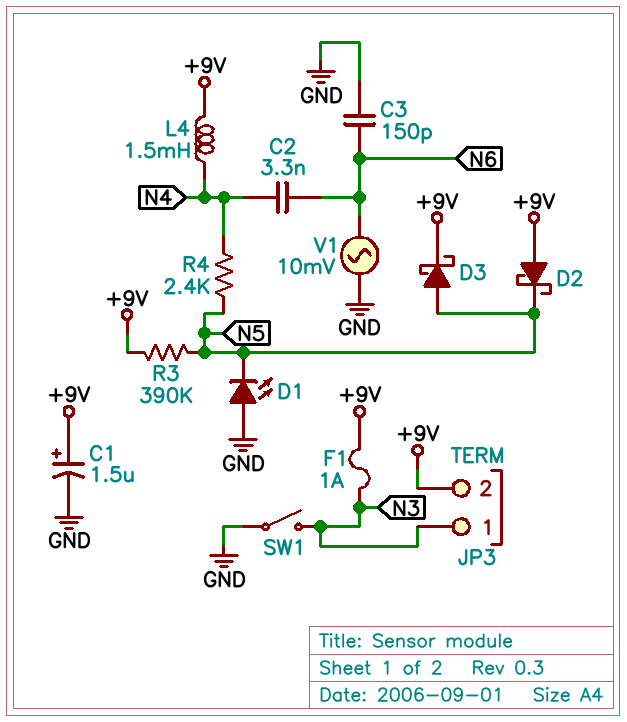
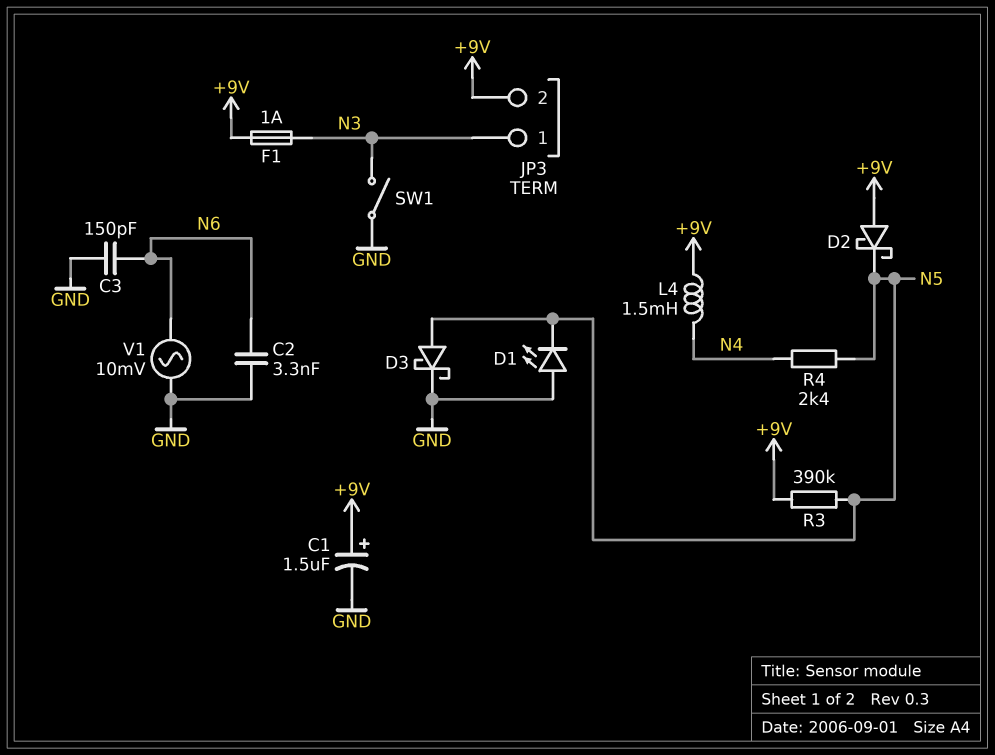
C2: 3.3nF (N4, N6) -> 3.3nF (GND, N6)
D3: schottky (A N5, K +9V) -> schottky (A N5, K GND)

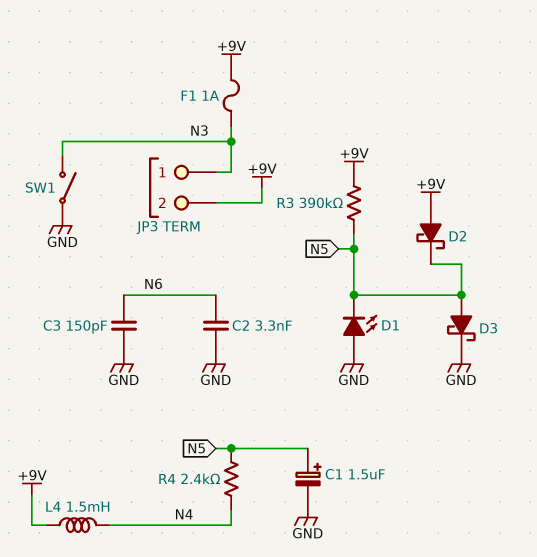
C1: 1.5uF (plus +9V, minus GND) -> 1.5uF (plus N5, minus GND)
V1: AC 10mV (GND, N6) -> none

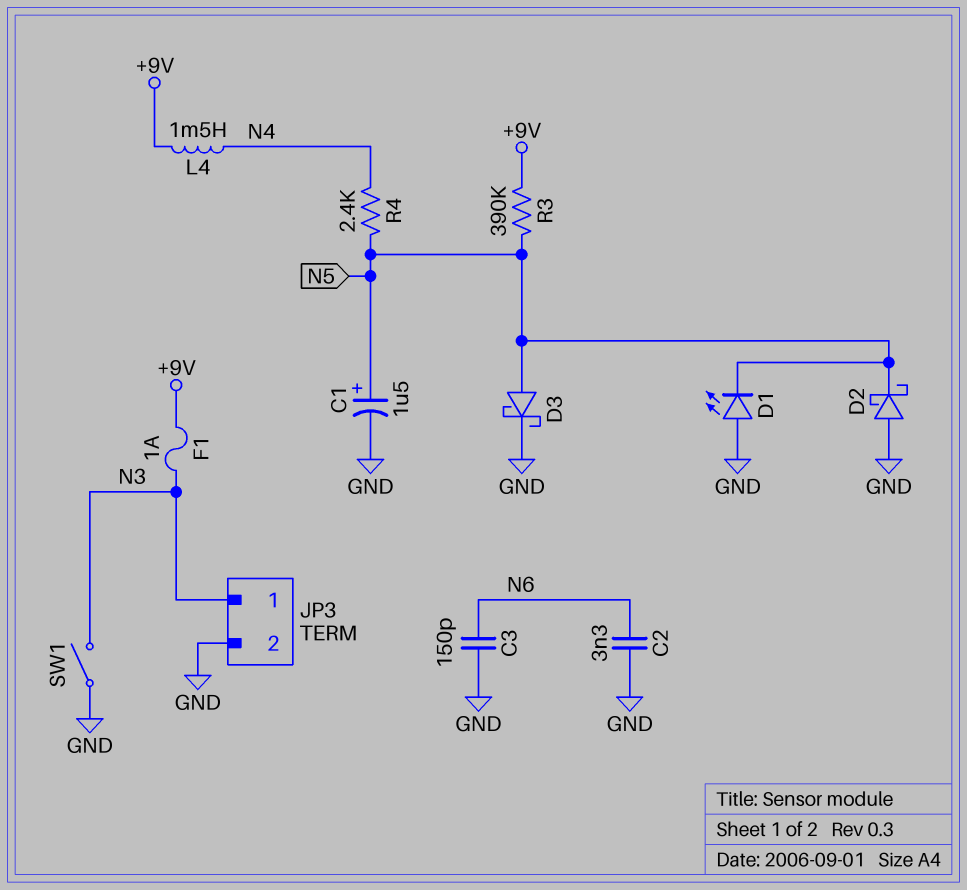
D2: schottky (A +9V, K N5) -> schottky (A GND, K N5)
JP3 pin 2: +9V -> GND

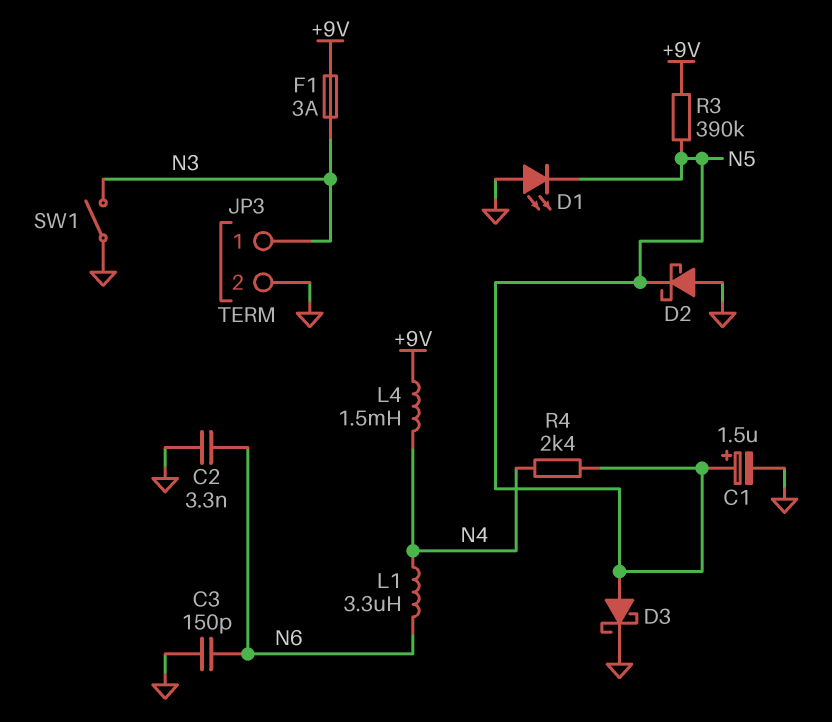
F1: 1A (+9V, N3) -> 3A (+9V, N3)
L1: none -> 3.3uH (N4, N6)

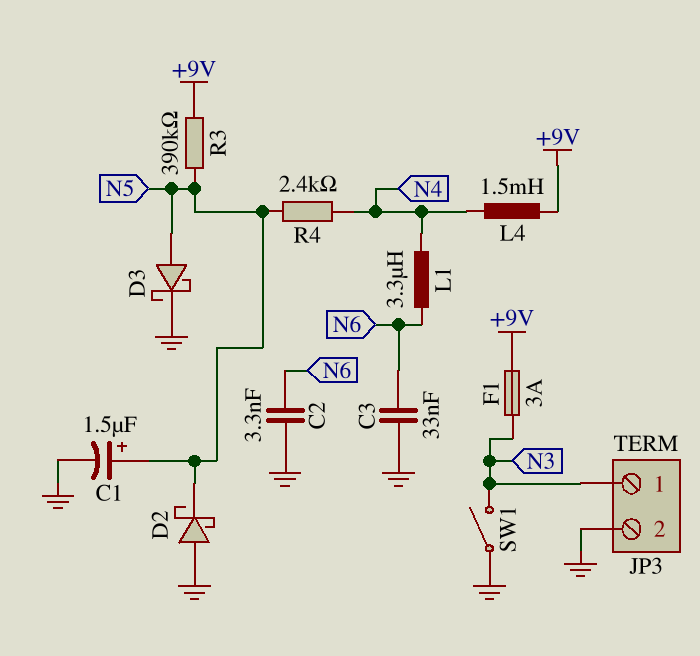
C3: 150pF (GND, N6) -> 33nF (GND, N6)
D1: LED (A GND, K N5) -> none

